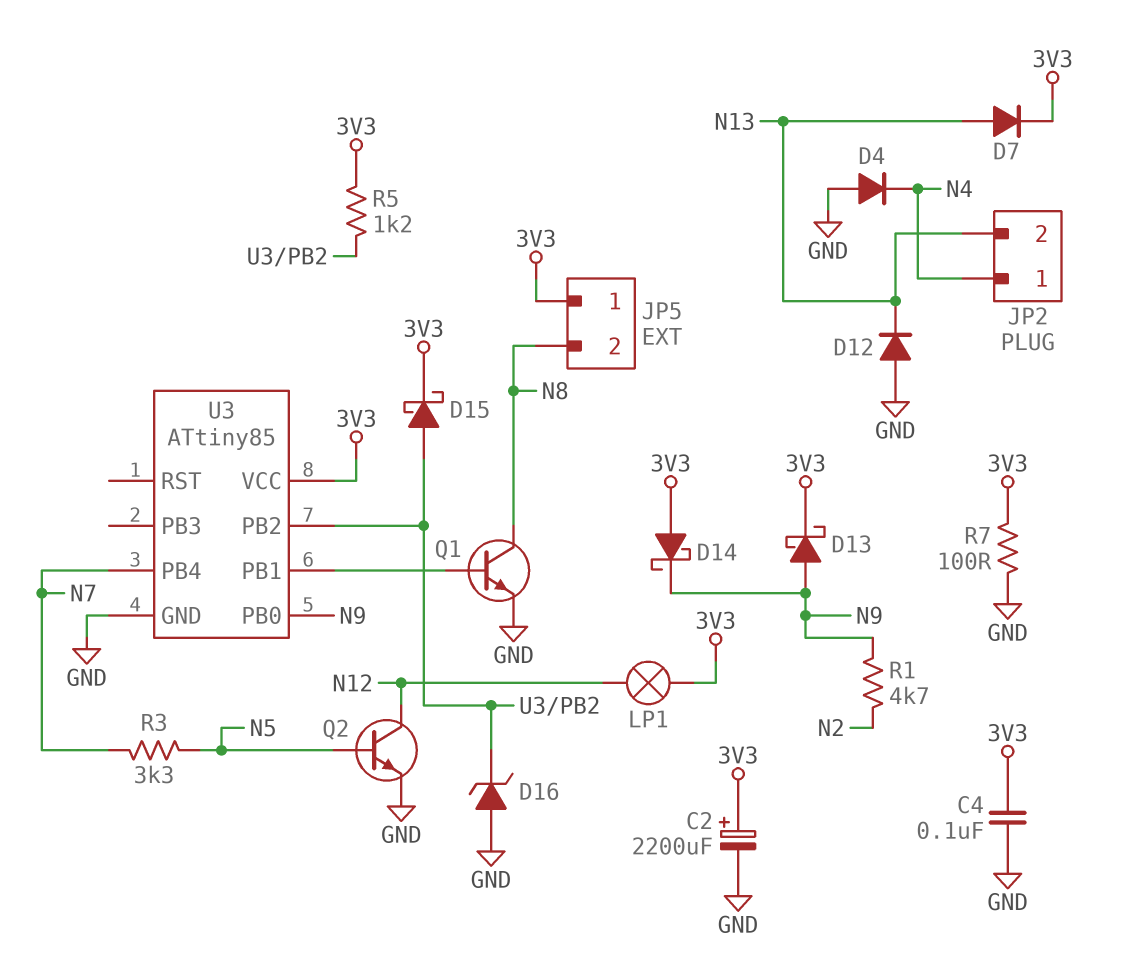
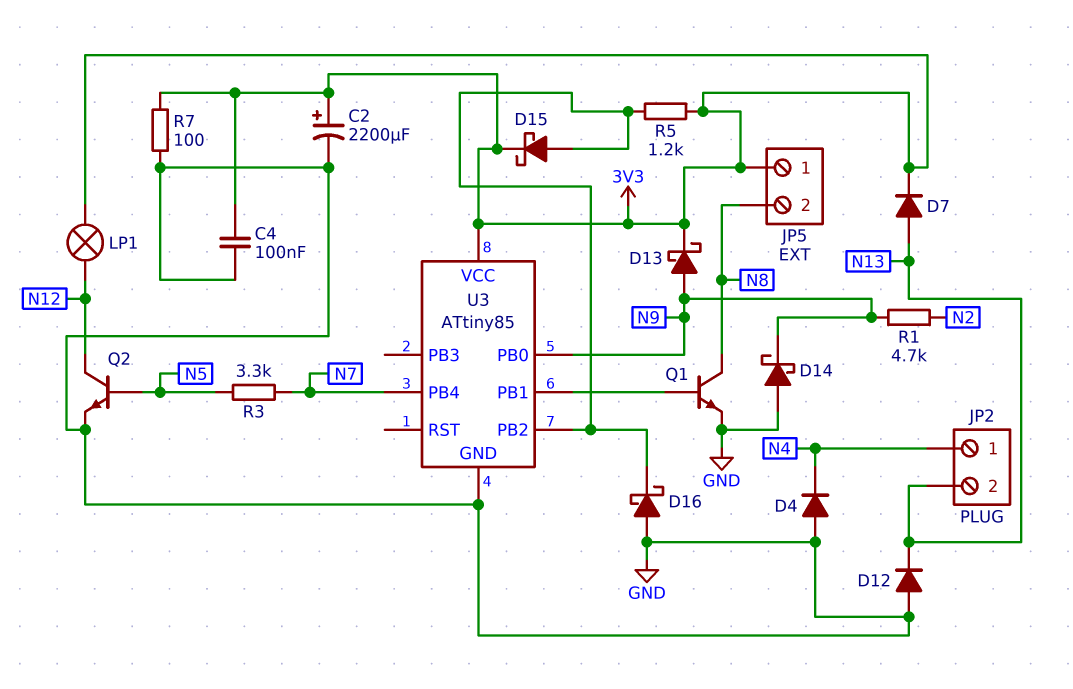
D14: schottky (A 3V3, K N9) -> schottky (A GND, K N9)
D16: zener (A GND, K U3/PB2) -> schottky (A GND, K U3/PB2)

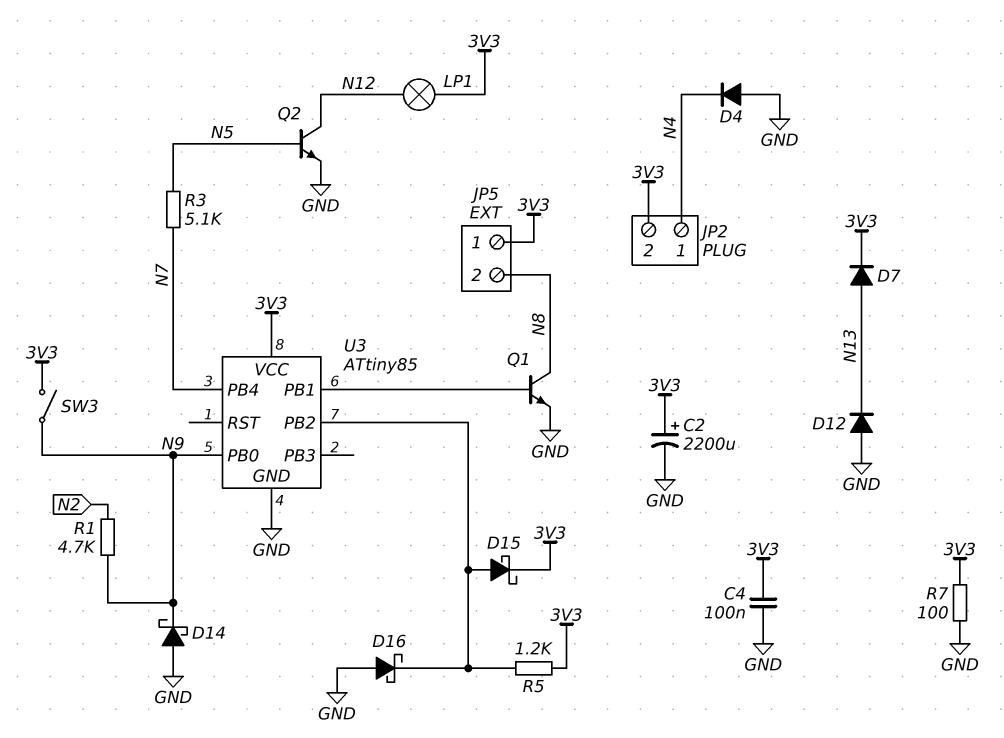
D13: schottky (A N9, K 3V3) -> none
JP2 pin 2: N13 -> 3V3
R3: 3.3k (N5, N7) -> 5.1k (N5, N7)
SW3: none -> switch (3V3, N9)

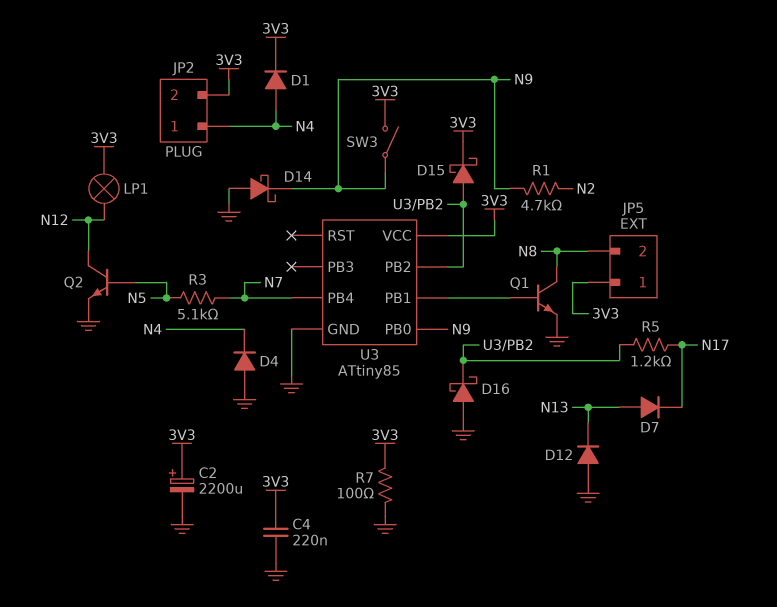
C4: 100nF (3V3, GND) -> 220nF (3V3, GND)
D1: none -> diode (A N4, K 3V3)
D7: diode (A N13, K 3V3) -> diode (A N13, K N17)
R5: 1.2k (3V3, U3/PB2) -> 1.2k (N17, U3/PB2)

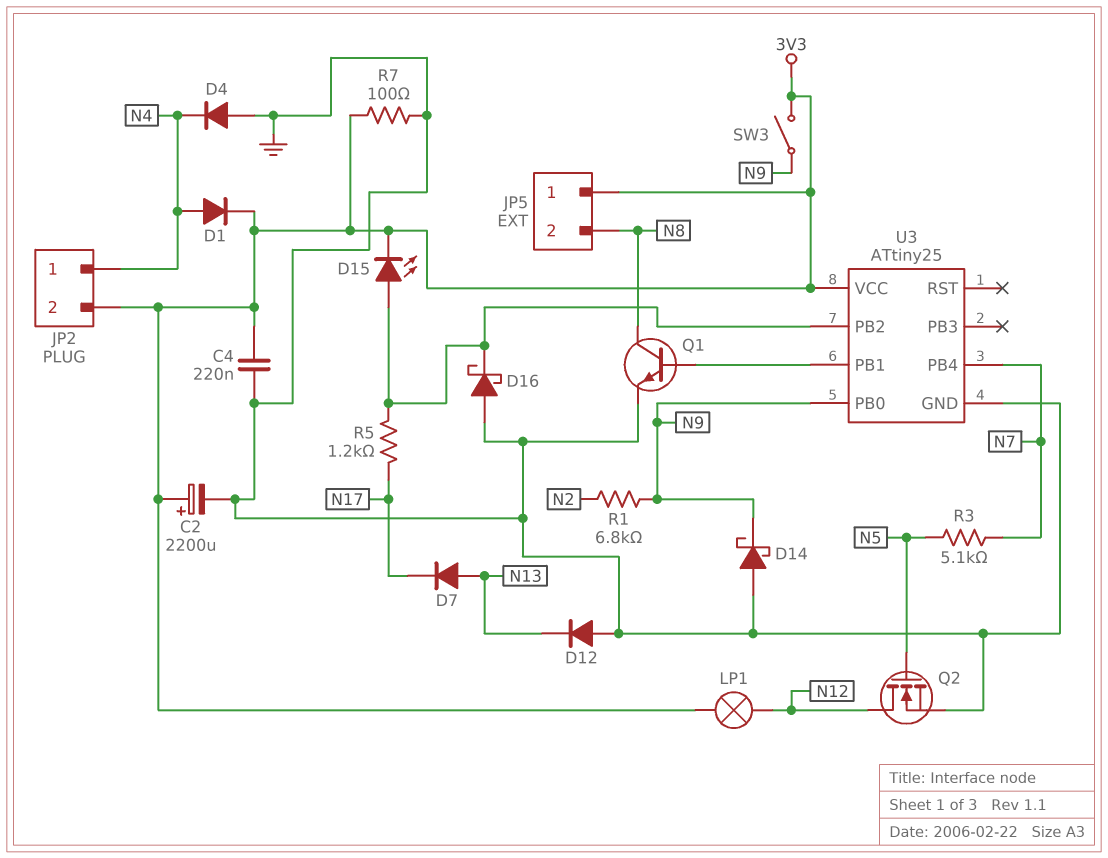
D15: schottky (A U3/PB2, K 3V3) -> LED (A U3/PB2, K 3V3)
Q2: NPN (B N5, C N12, E GND) -> NMOS (G N5, D N12, S GND)
R1: 4.7k (N2, N9) -> 6.8k (N2, N9)
U3: ATtiny85 -> ATtiny25

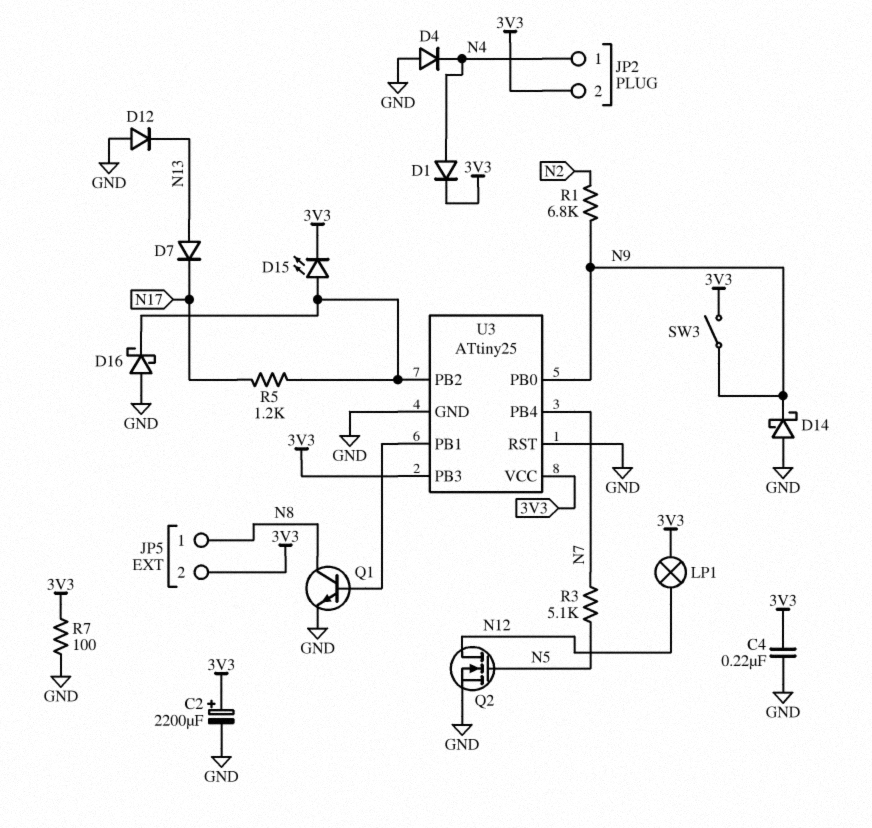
JP5 pin 1: 3V3 -> N8
JP5 pin 2: N8 -> 3V3
U3 pin PB3: none -> 3V3
U3 pin RST: none -> GND

